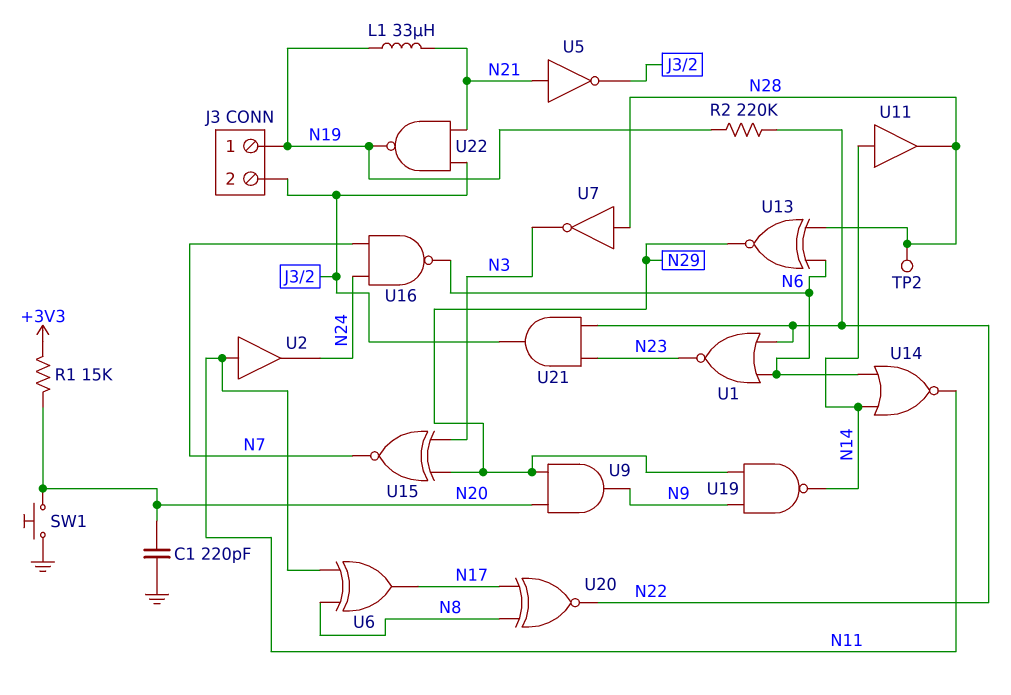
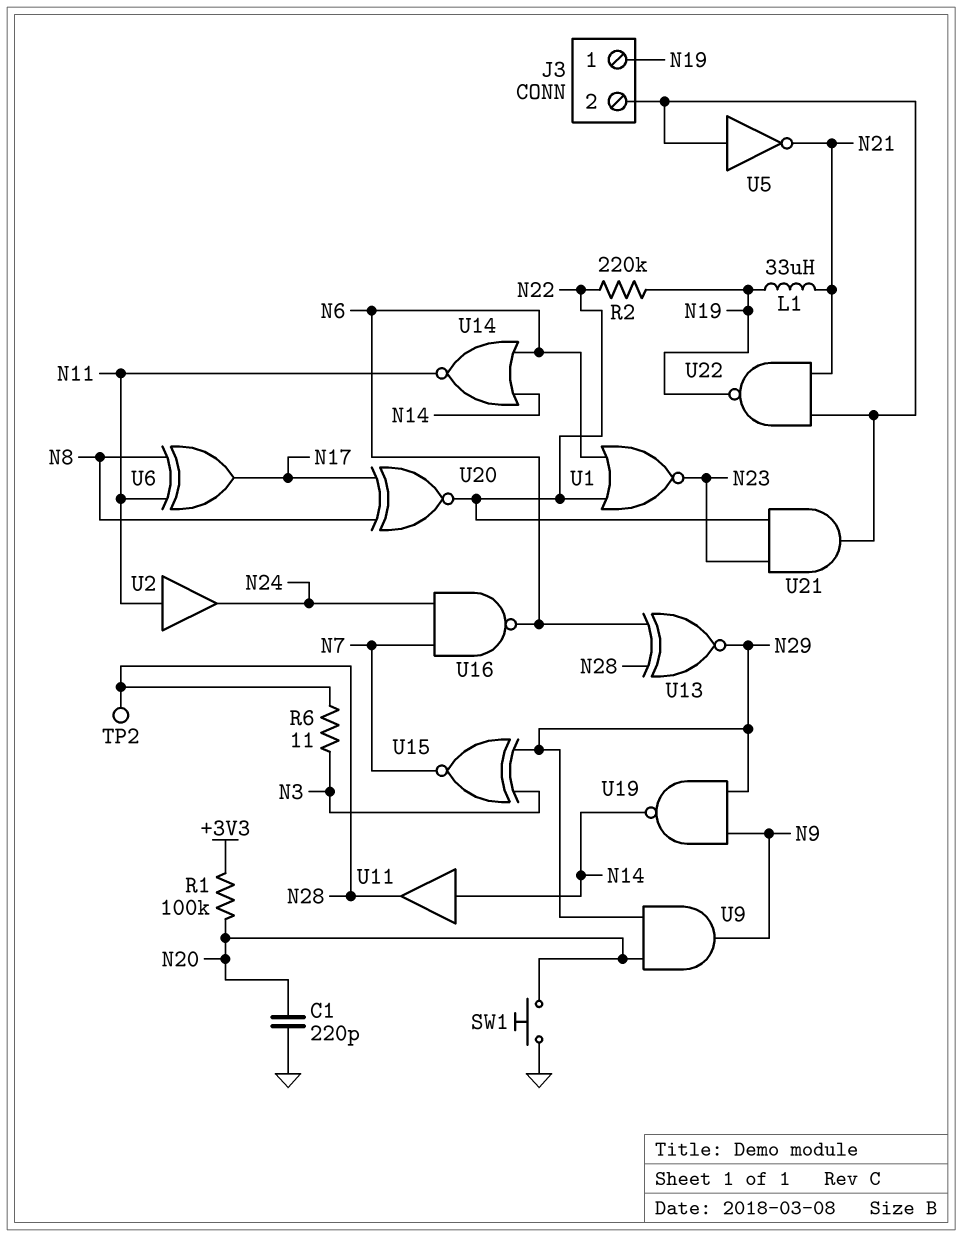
R1: 15k (+3V3, N20) -> 100k (+3V3, N20)
R6: none -> 11 (N3, N28)
U5: NOT (in N21, out J3/2) -> NOT (in J3/2, out N21)
U7: NOT (in N28, out N3) -> none

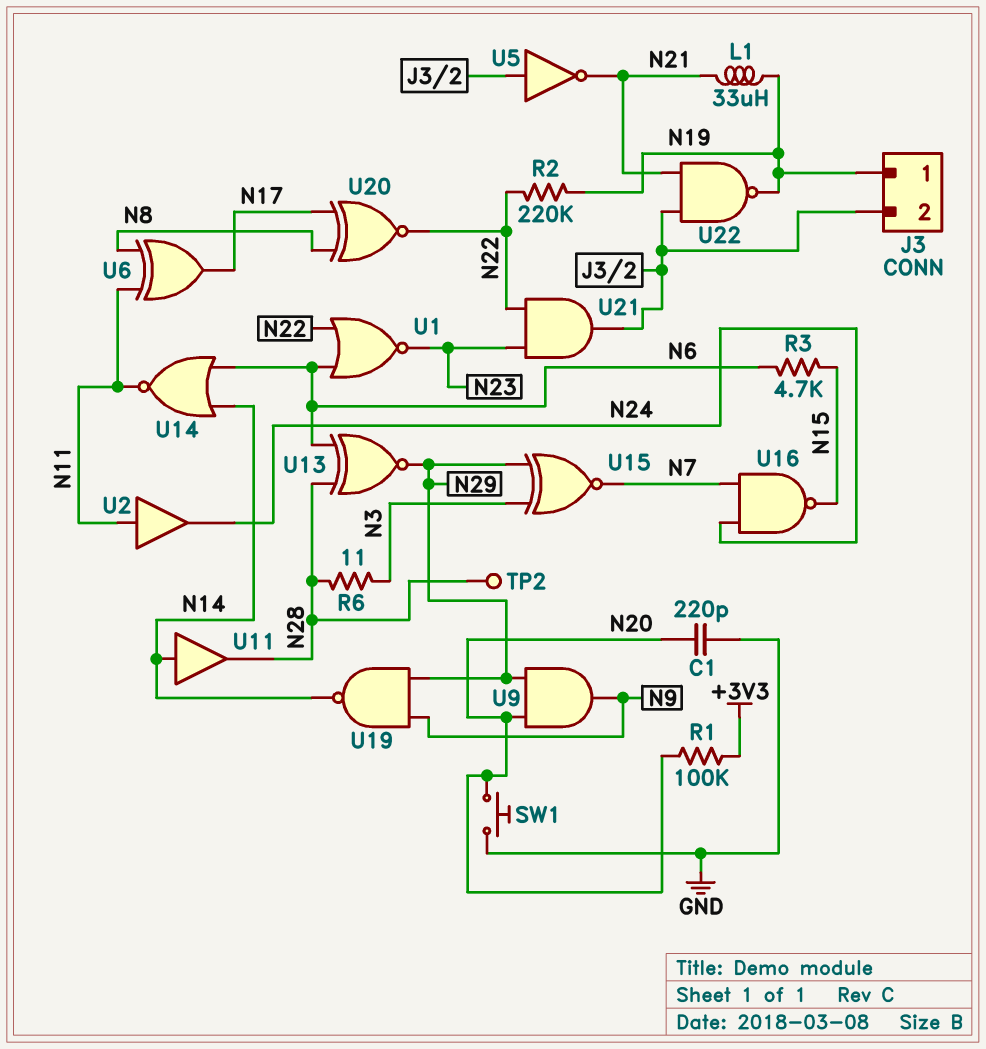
R3: none -> 4.7k (N6, N15)
U16: NAND (in N7, in N24, out N6) -> NAND (in N7, in N24, out N15)

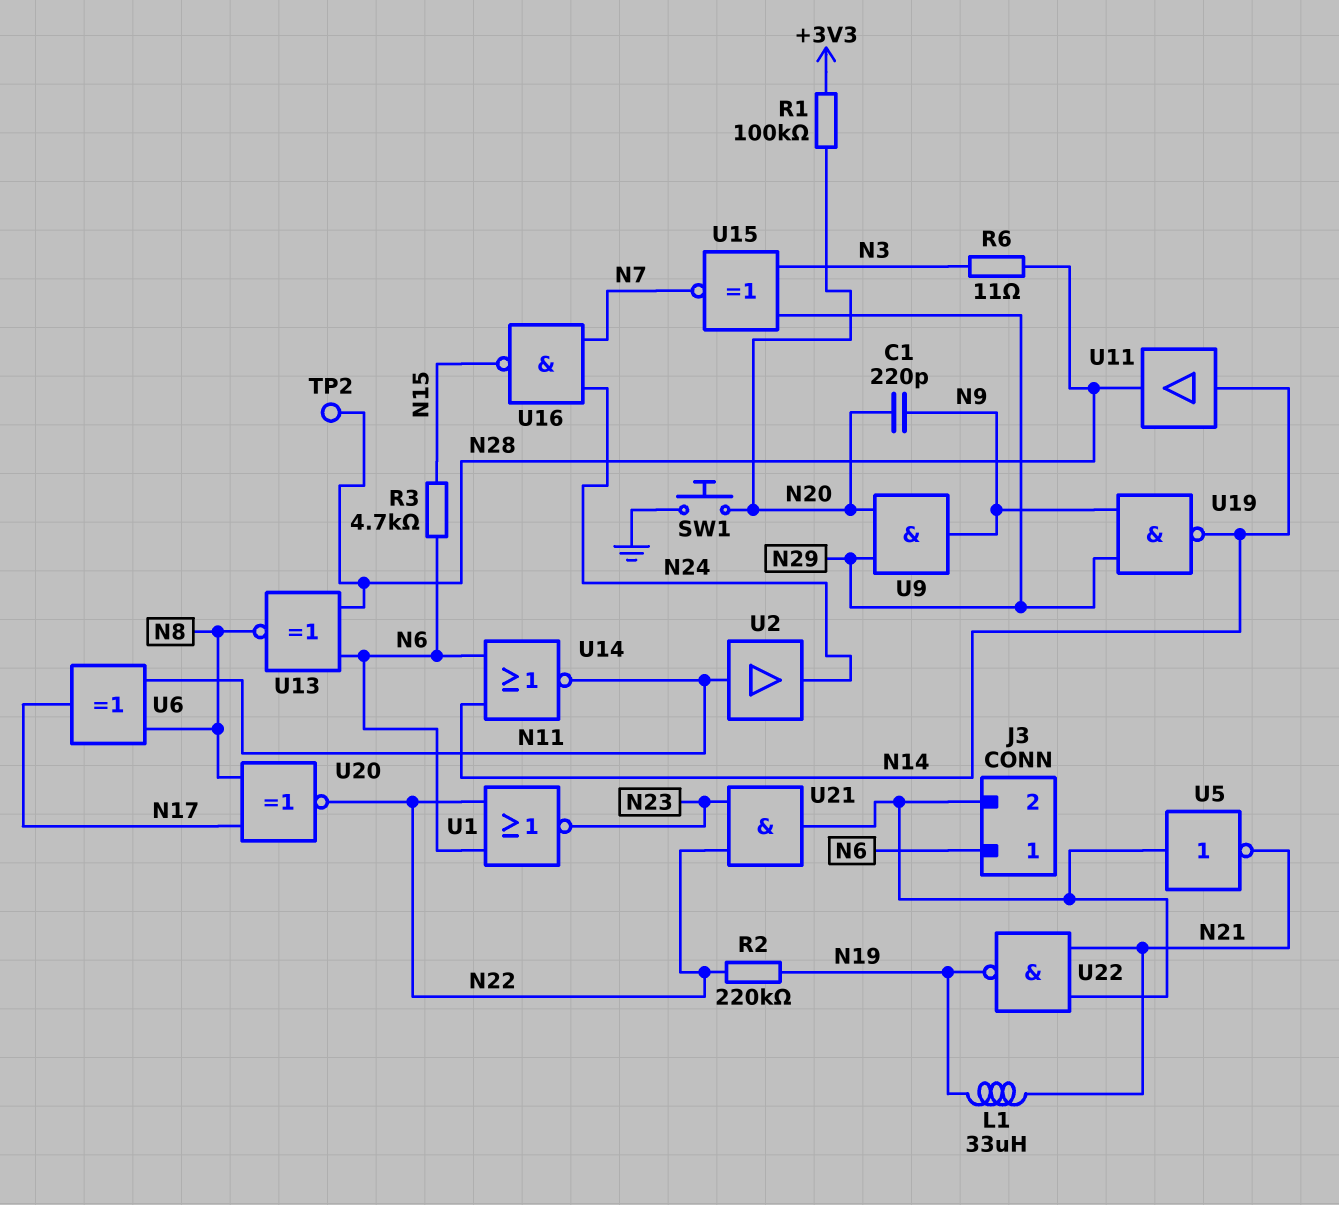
C1: 220pF (GND, N20) -> 220pF (N9, N20)
J3 pin 1: N19 -> N6
U13: XNOR (in N6, in N28, out N29) -> XNOR (in N6, in N28, out N8)

